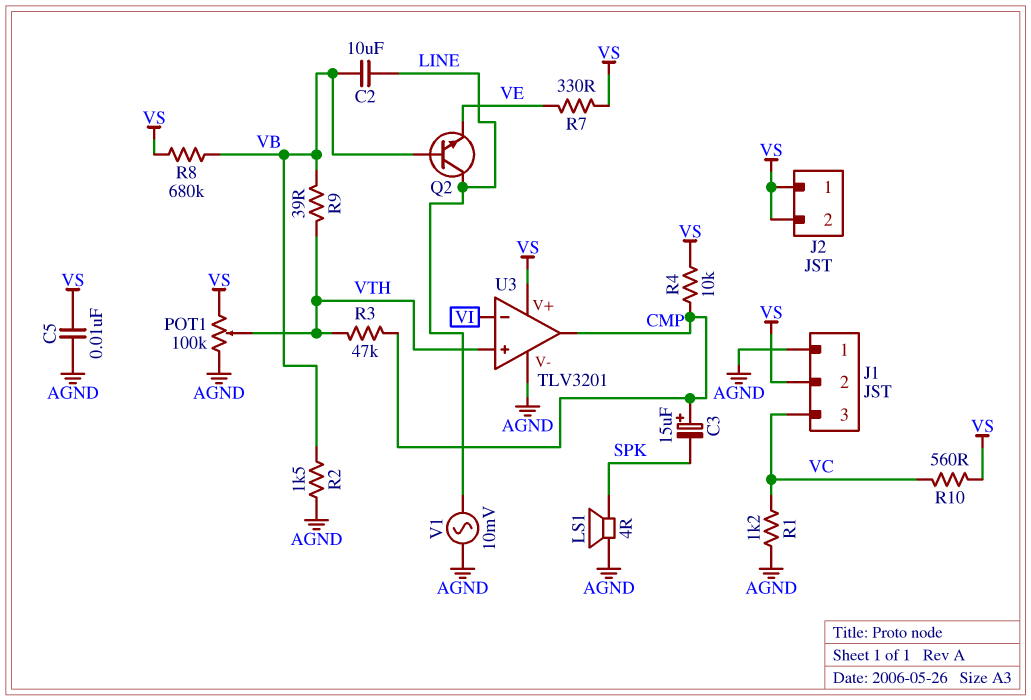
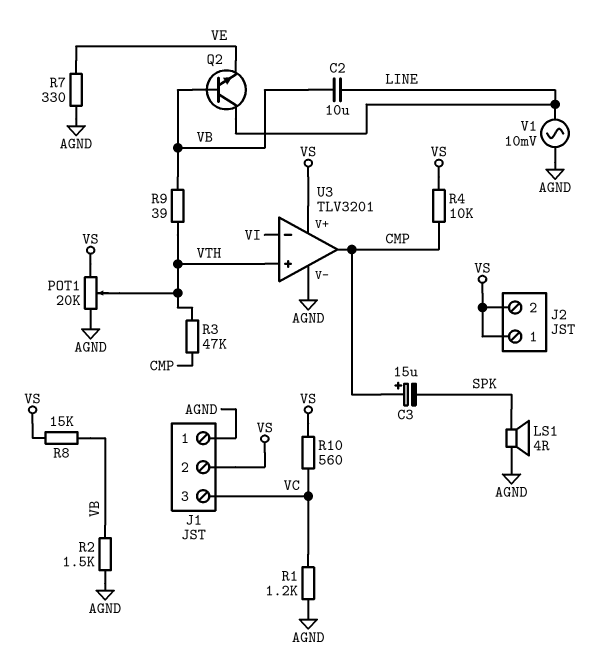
C5: 10nF (AGND, VS) -> none
POT1: 100k (AGND, VS, wiper VTH) -> 20k (AGND, VS, wiper VTH)
R7: 330 (VE, VS) -> 330 (AGND, VE)
R8: 680k (VB, VS) -> 15k (VB, VS)

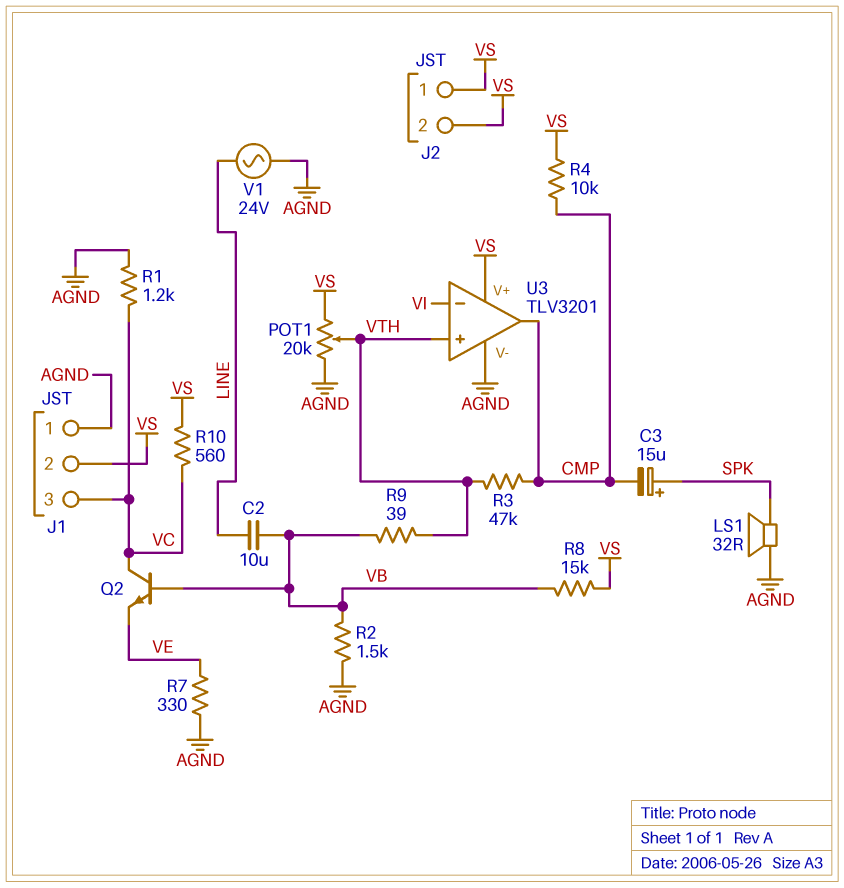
C3: 15uF (plus CMP, minus SPK) -> 15uF (plus SPK, minus CMP)
LS1: speaker 4R (AGND, SPK) -> speaker 32R (AGND, SPK)
Q2: NPN (B VB, C LINE, E VE) -> NPN (B VB, C VC, E VE)
V1: AC 10mV (AGND, LINE) -> AC 24V (AGND, LINE)

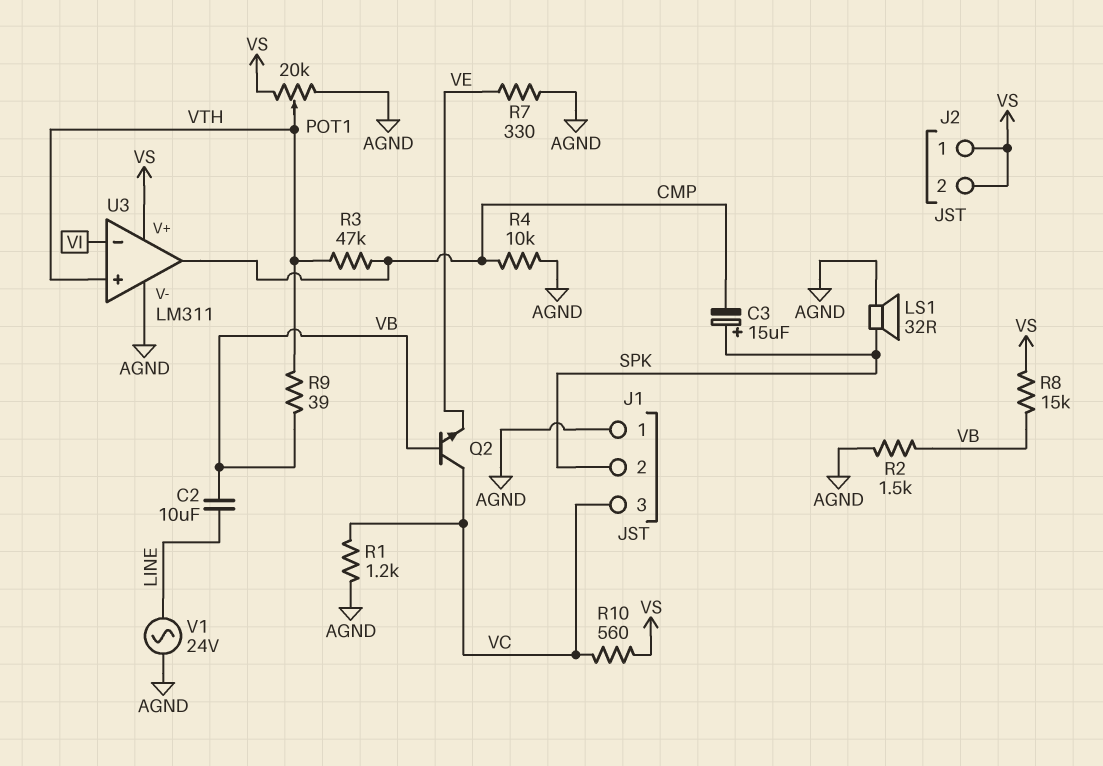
J1 pin 2: VS -> SPK
R4: 10k (CMP, VS) -> 10k (AGND, CMP)
U3: TLV3201 -> LM311

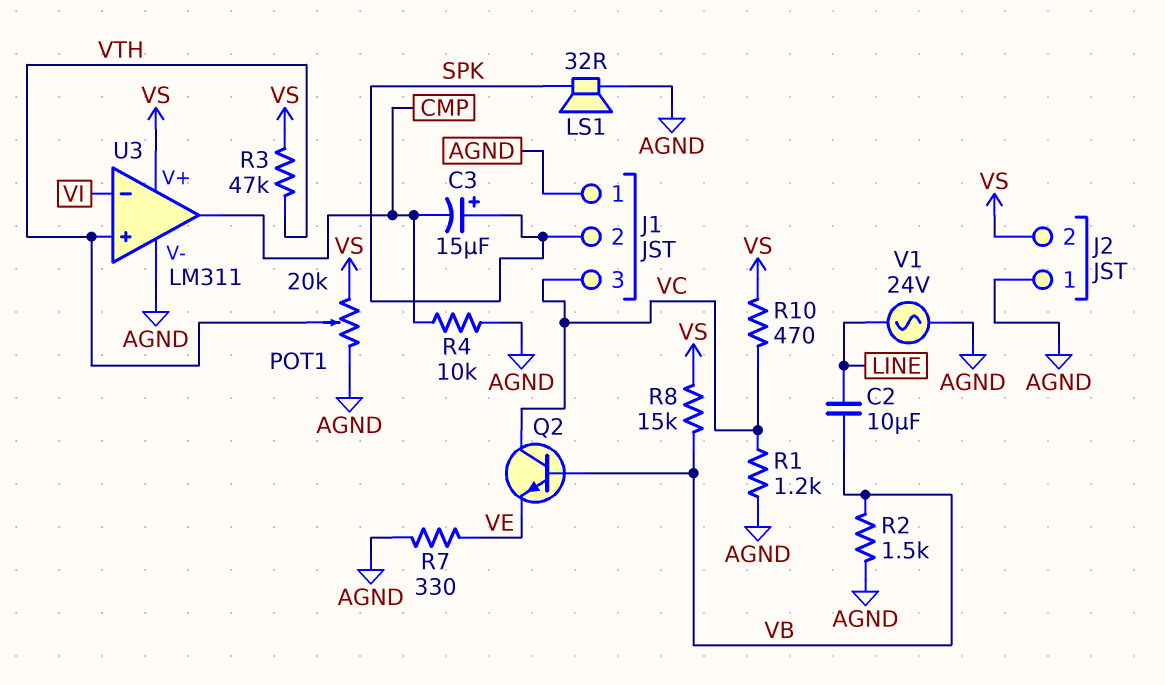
J2 pin 1: VS -> AGND
R3: 47k (CMP, VTH) -> 47k (VS, VTH)
R9: 39 (VB, VTH) -> none
R10: 560 (VC, VS) -> 470 (VC, VS)

